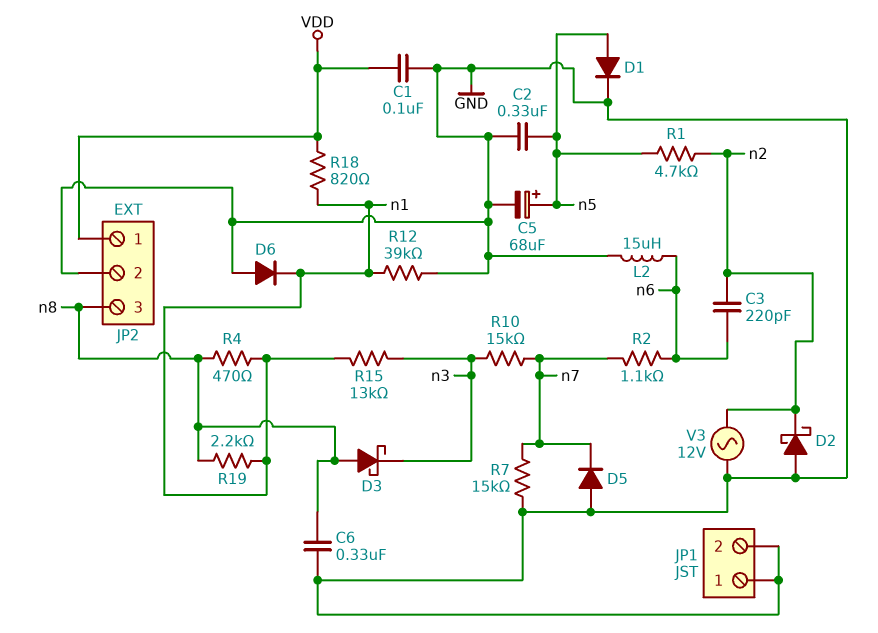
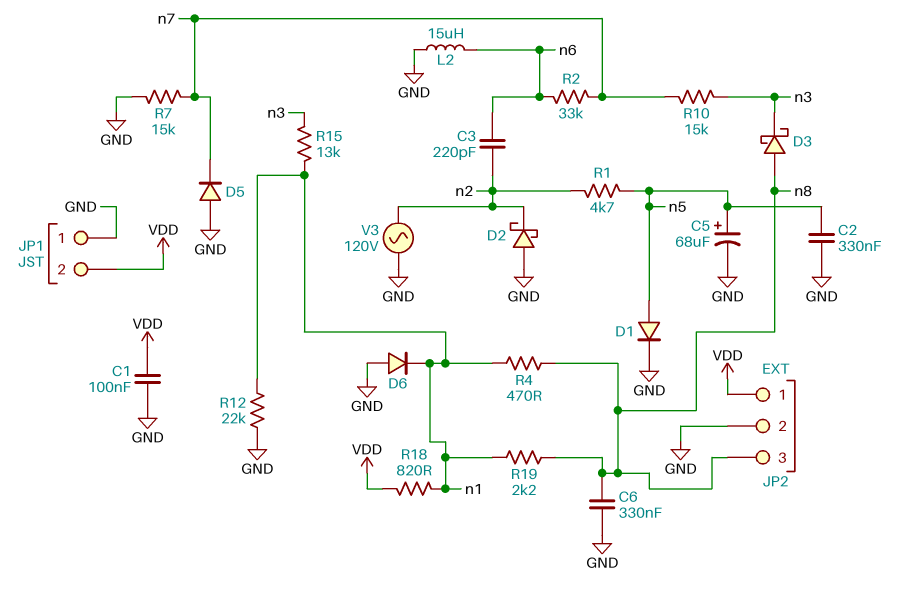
JP1 pin 2: GND -> VDD
R2: 1.1k (n6, n7) -> 33k (n6, n7)
R12: 39k (GND, n1) -> 22k (GND, n1)
V3: AC 12V (GND, n2) -> AC 120V (GND, n2)

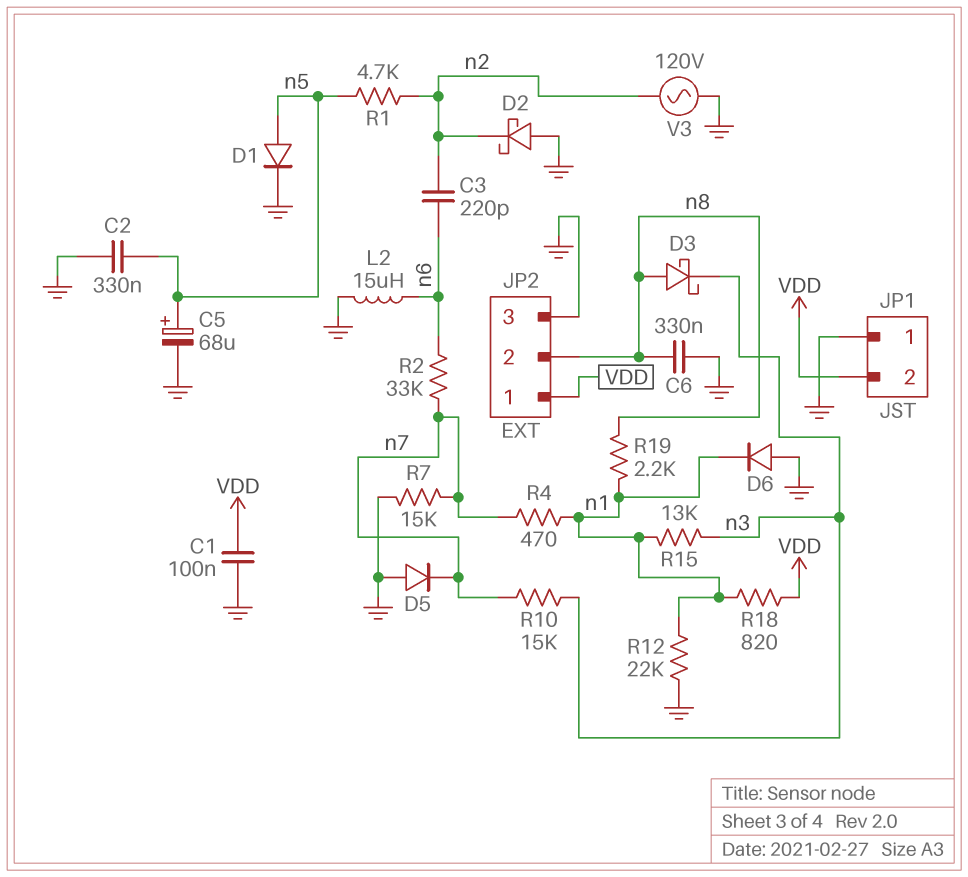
JP2 pin 2: GND -> n8
JP2 pin 3: n8 -> GND
R4: 470 (n1, n8) -> 470 (n1, n7)

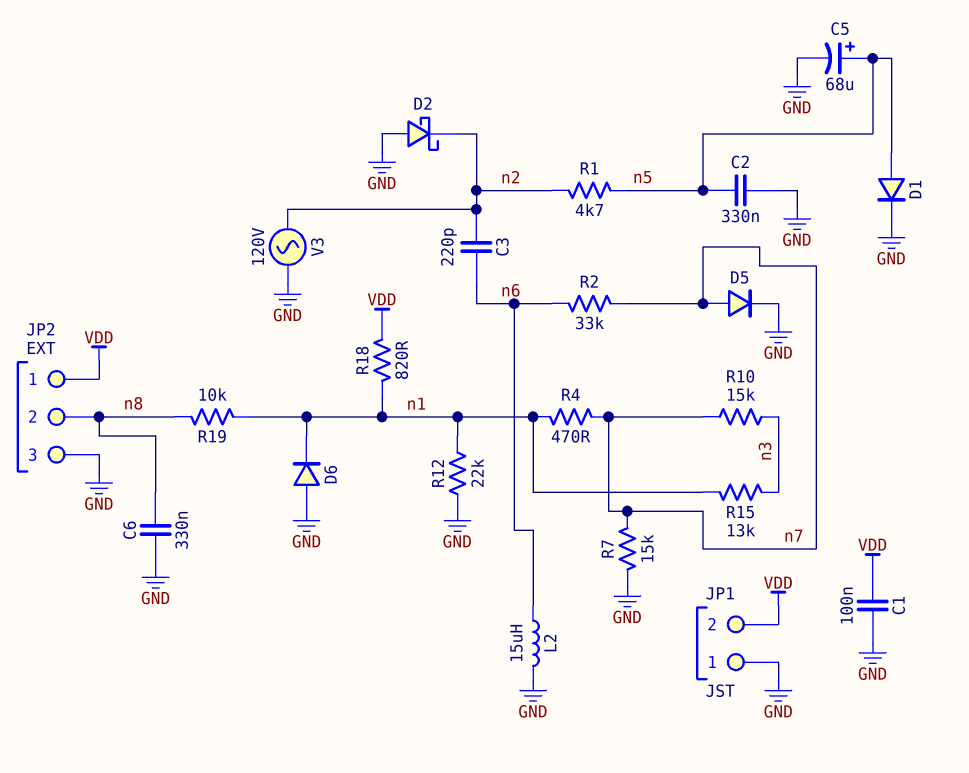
D3: schottky (A n8, K n3) -> none
D5: diode (A GND, K n7) -> diode (A n7, K GND)
R19: 2.2k (n1, n8) -> 10k (n1, n8)

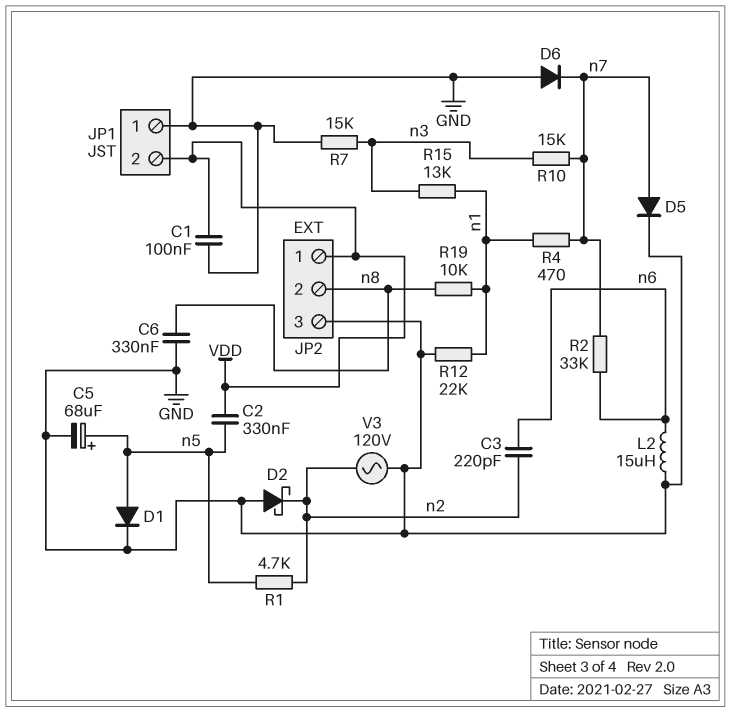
C2: 330nF (GND, n5) -> 330nF (VDD, n5)
D6: diode (A GND, K n1) -> diode (A GND, K n7)
R7: 15k (GND, n7) -> 15k (GND, n3)
R18: 820 (VDD, n1) -> none

